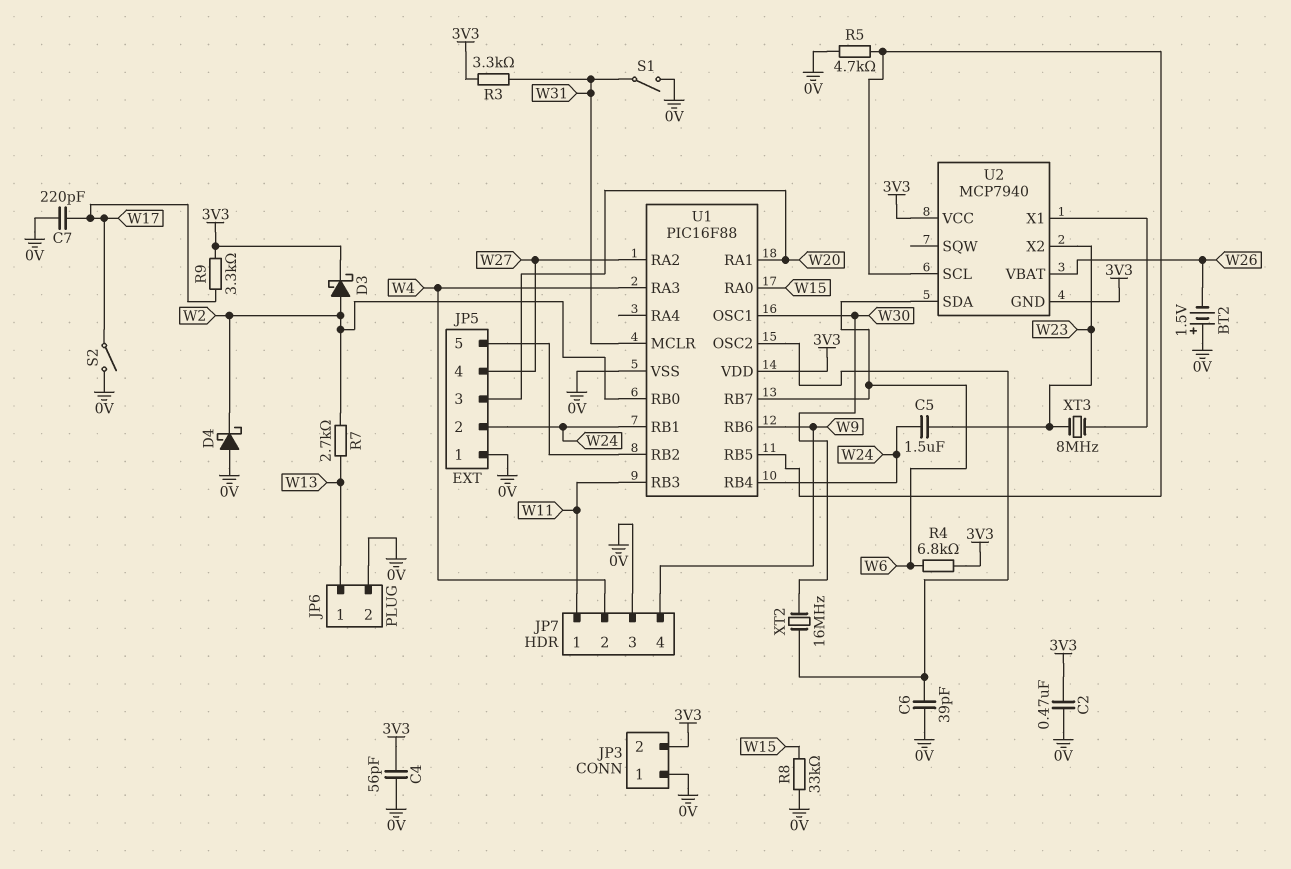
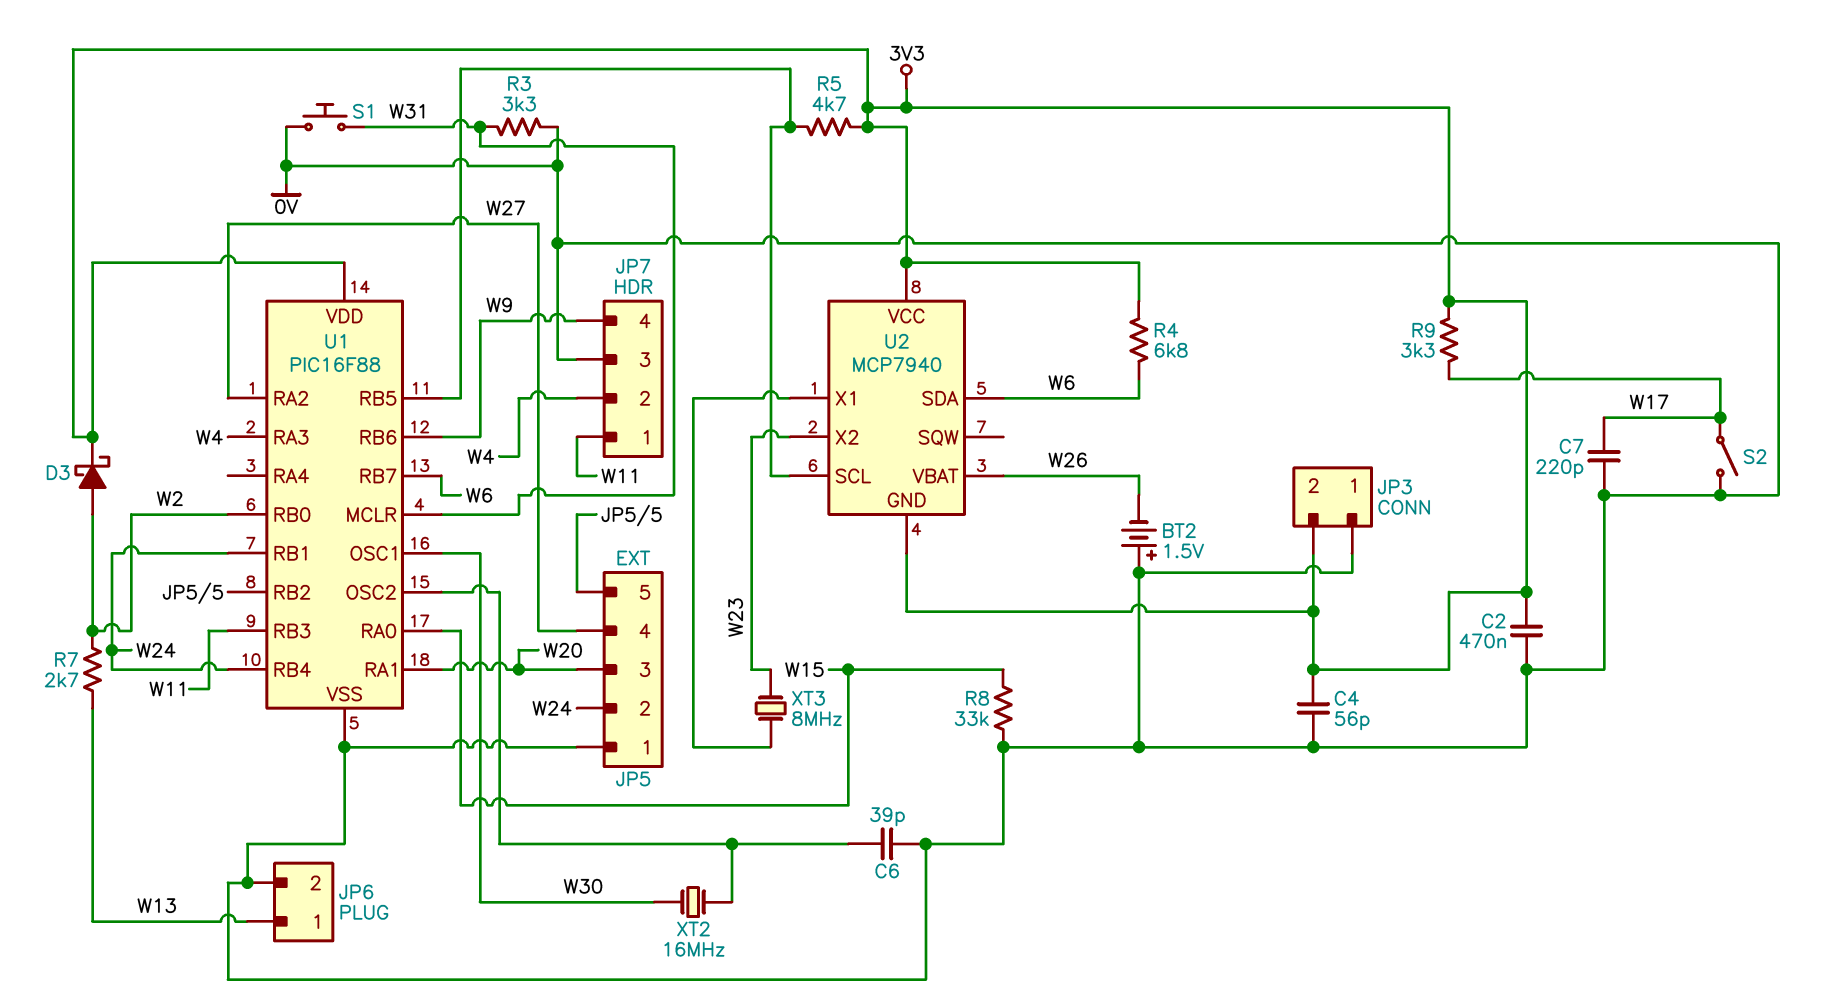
C5: 1.5uF (W23, W24) -> none
D4: schottky (A 0V, K W2) -> none
R3: 3.3k (3V3, W31) -> 3.3k (0V, W31)
R5: 4.7k (0V, U1/RB5) -> 4.7k (3V3, U1/RB5)
S1: switch (0V, W31) -> button (0V, W31)

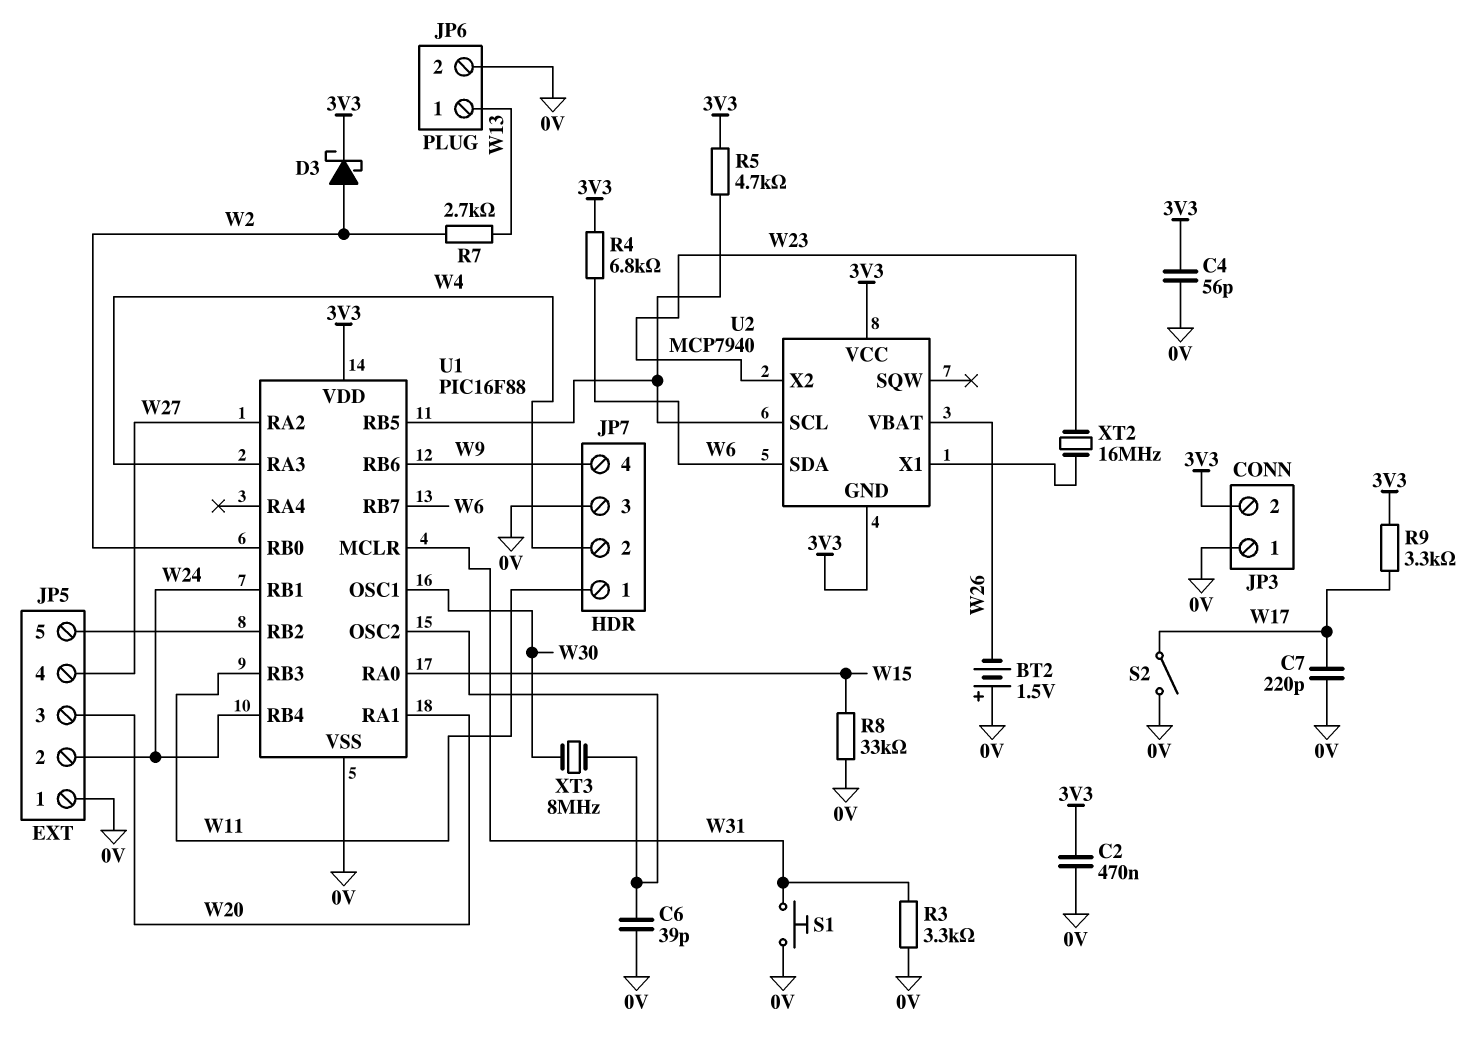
XT2: 16MHz (U1/OSC2, W30) -> 16MHz (U2/X1, W23)
XT3: 8MHz (U2/X1, W23) -> 8MHz (U1/OSC2, W30)

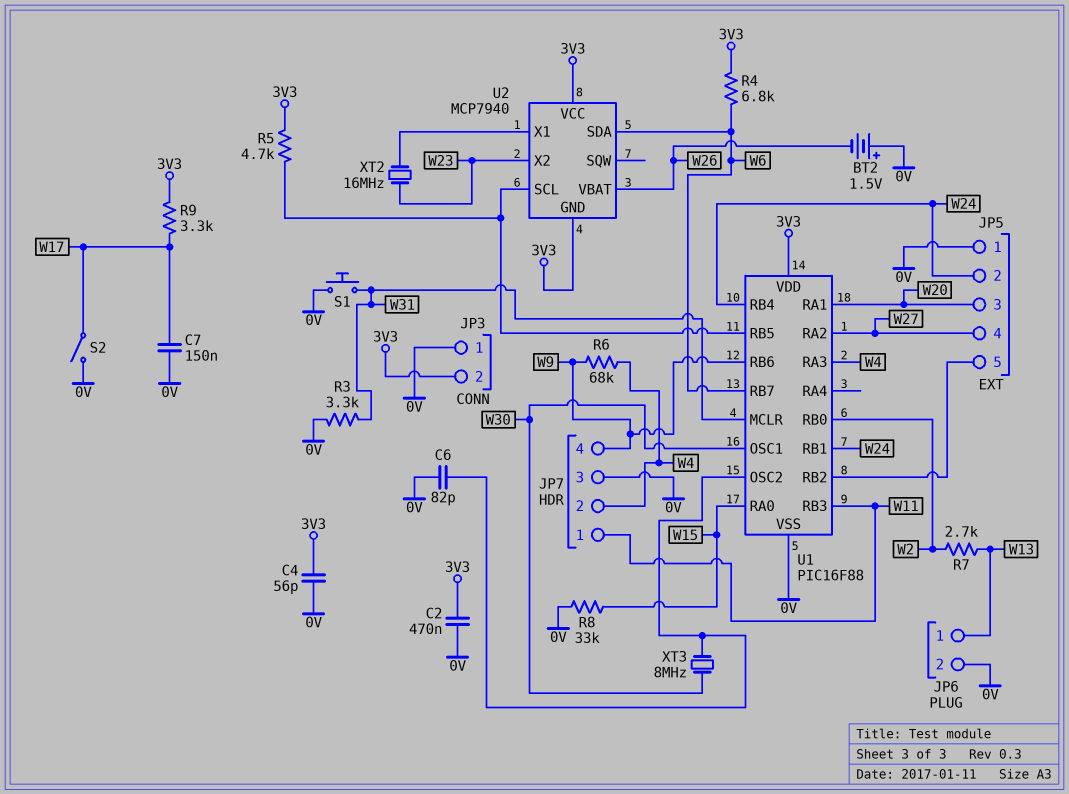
C6: 39pF (0V, U1/OSC2) -> 82pF (0V, U1/OSC2)
C7: 220pF (0V, W17) -> 150nF (0V, W17)
D3: schottky (A W2, K 3V3) -> none
R6: none -> 68k (W4, W9)

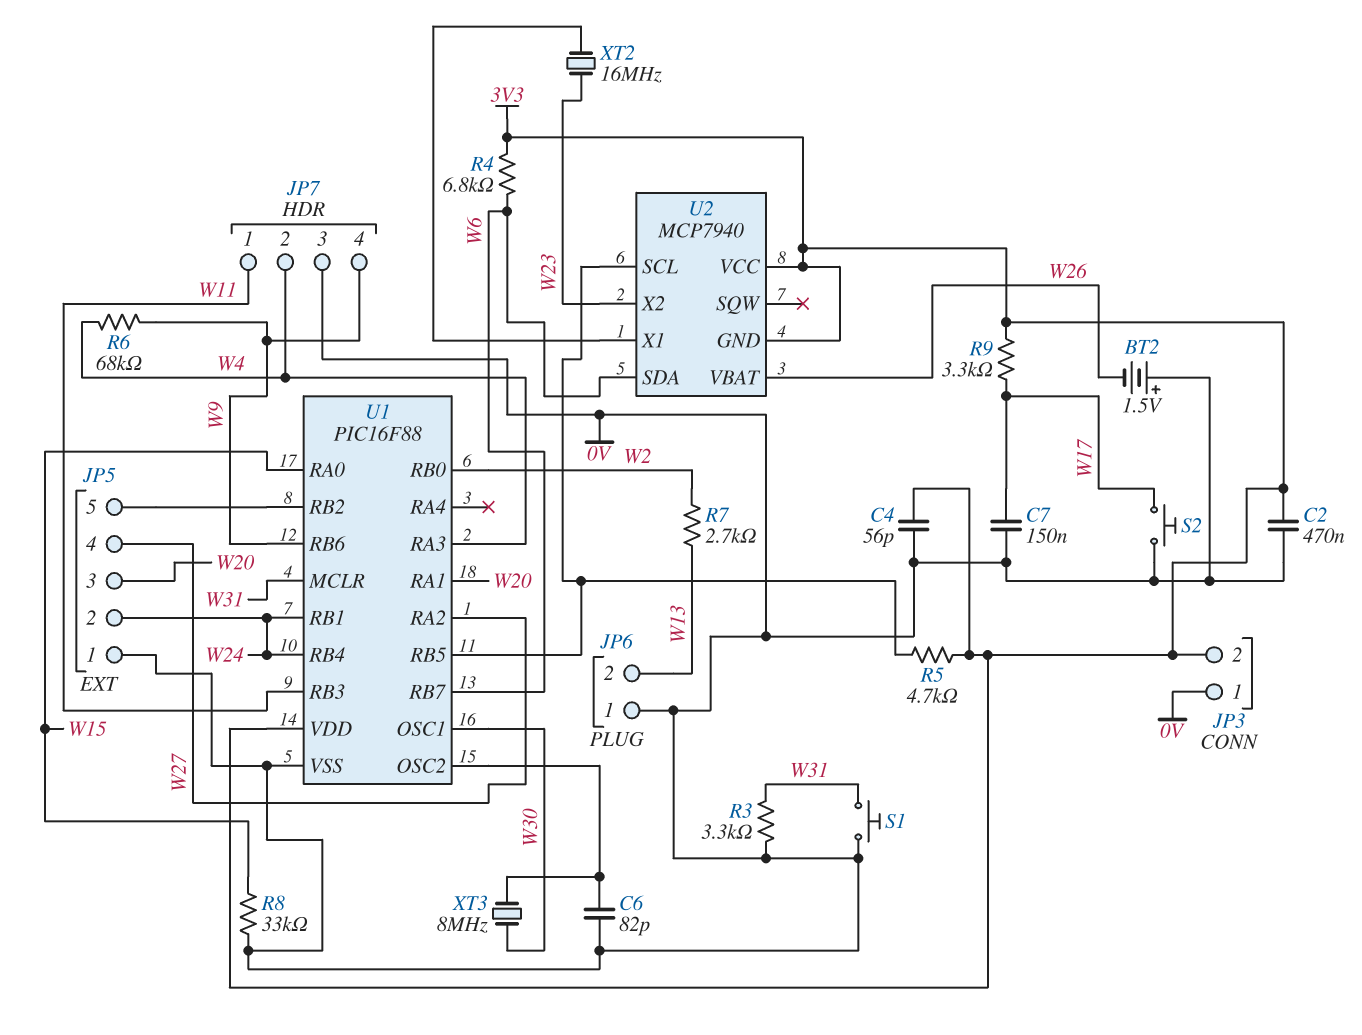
JP6 pin 1: W13 -> 0V
JP6 pin 2: 0V -> W13
S2: switch (0V, W17) -> button (0V, W17)

